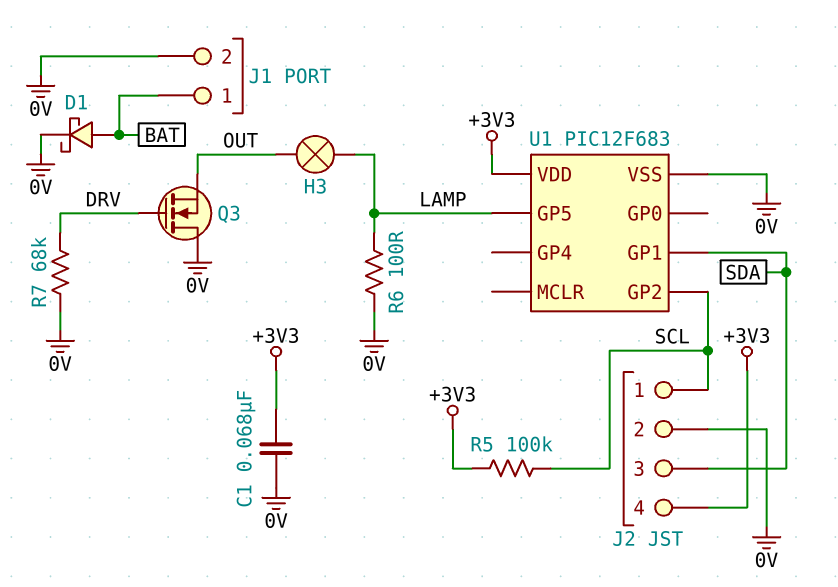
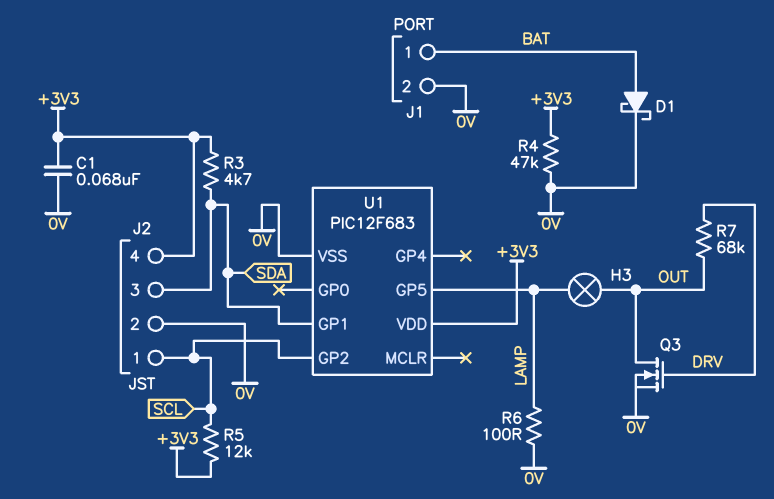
Q3: NMOS (G DRV, D 0V, S OUT) -> NMOS (G DRV, D OUT, S 0V)
R3: none -> 4.7k (+3V3, SDA)
R4: none -> 47k (+3V3, 0V)
R5: 100k (+3V3, SCL) -> 12k (+3V3, SCL)
R7: 68k (0V, DRV) -> 68k (DRV, OUT)

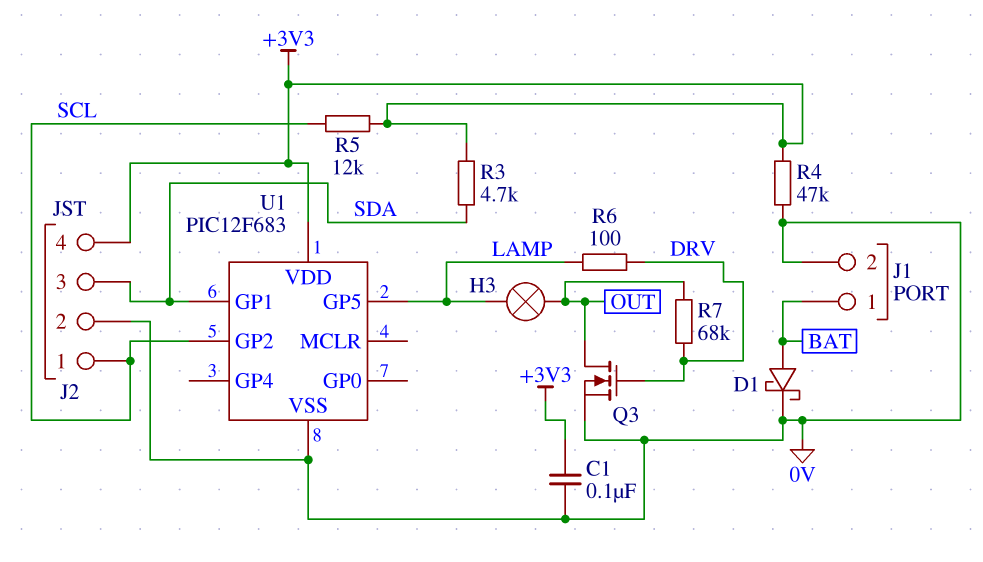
C1: 68nF (+3V3, 0V) -> 100nF (+3V3, 0V)
R6: 100 (0V, LAMP) -> 100 (DRV, LAMP)

